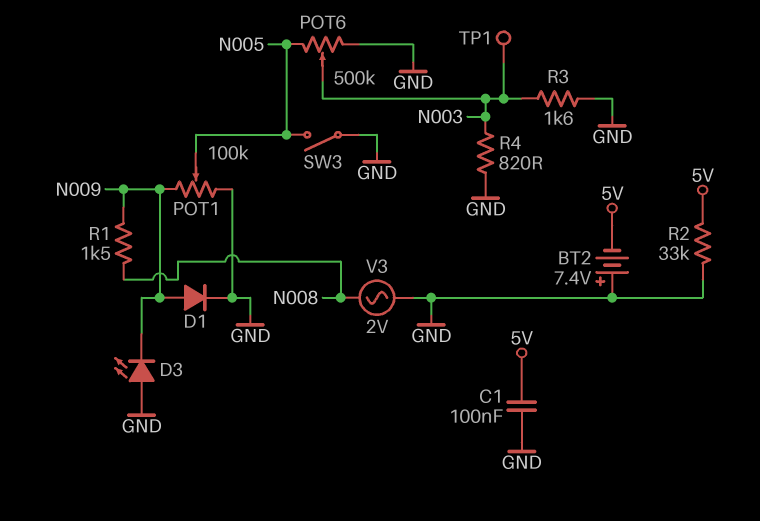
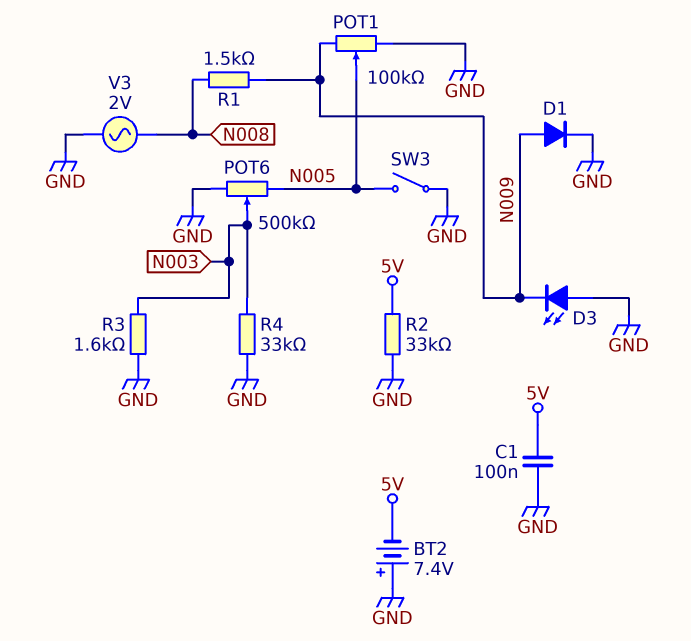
R4: 820 (GND, N003) -> 33k (GND, N003)
TP1: test point (N003) -> none

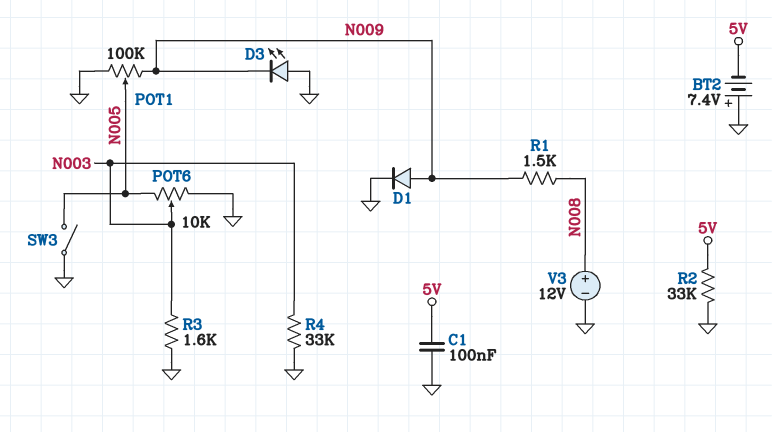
POT6: 500k (GND, N005, wiper N003) -> 10k (GND, N005, wiper N003)
V3: AC 2V (GND, N008) -> 12V (plus N008, minus GND)

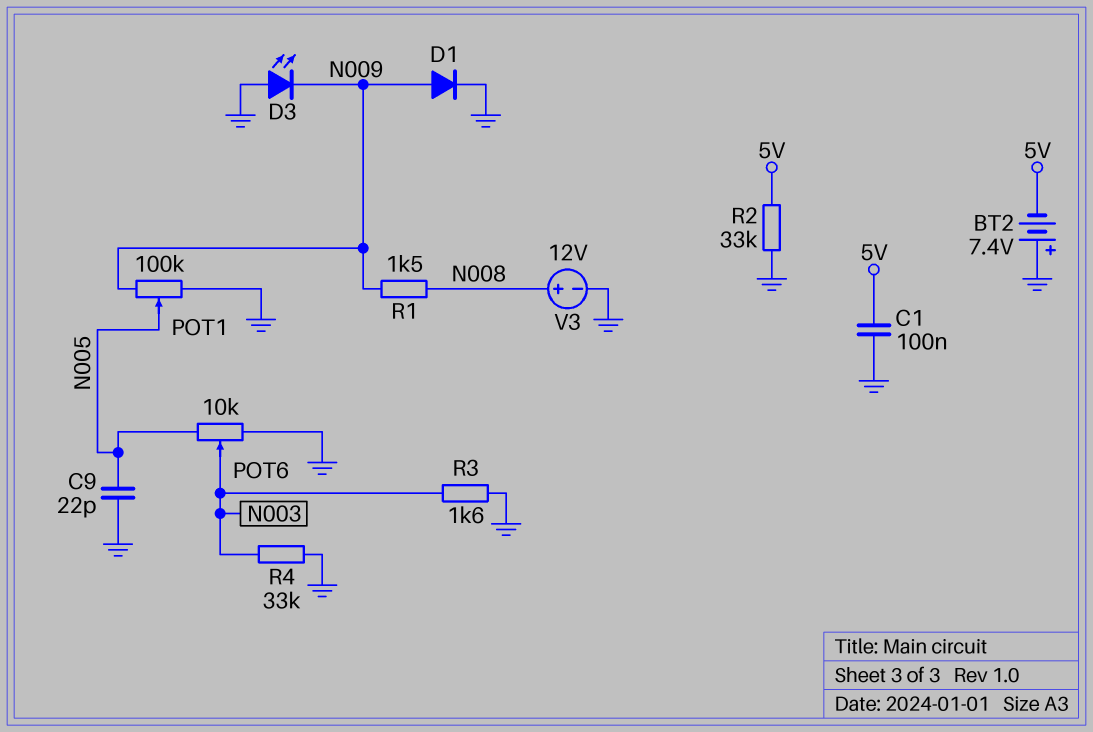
C9: none -> 22pF (GND, N005)
SW3: switch (GND, N005) -> none

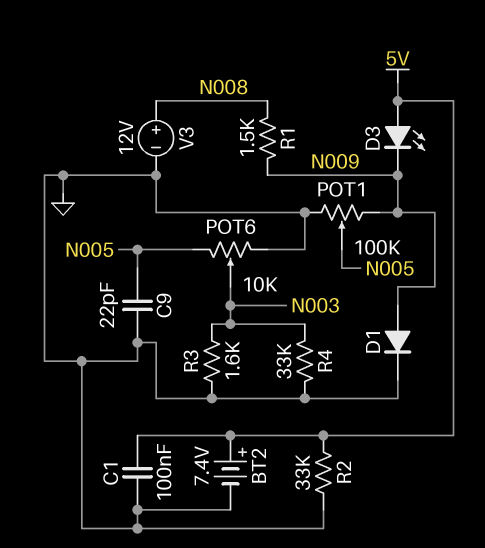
BT2: 7.4V (plus GND, minus 5V) -> 7.4V (plus 5V, minus GND)
D3: LED (A GND, K N009) -> LED (A 5V, K N009)

